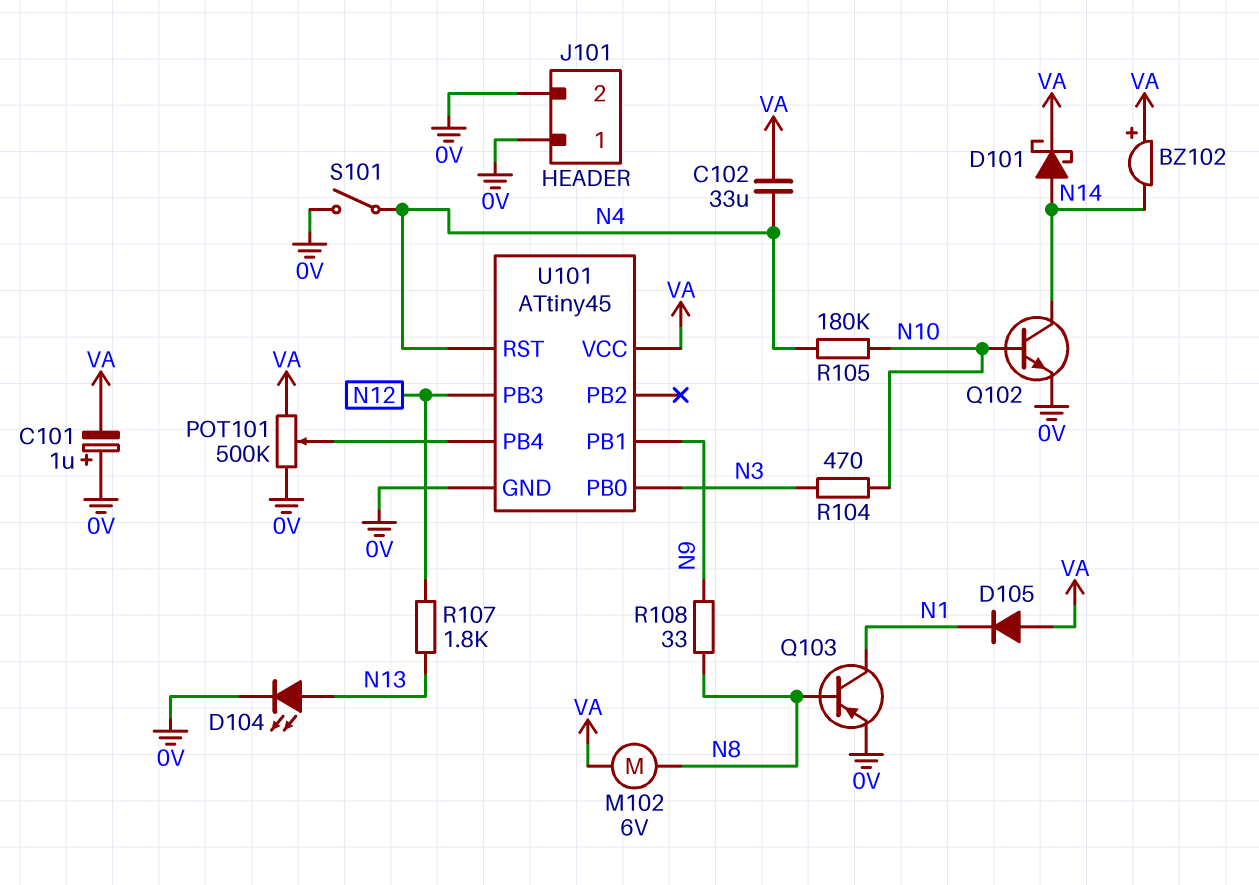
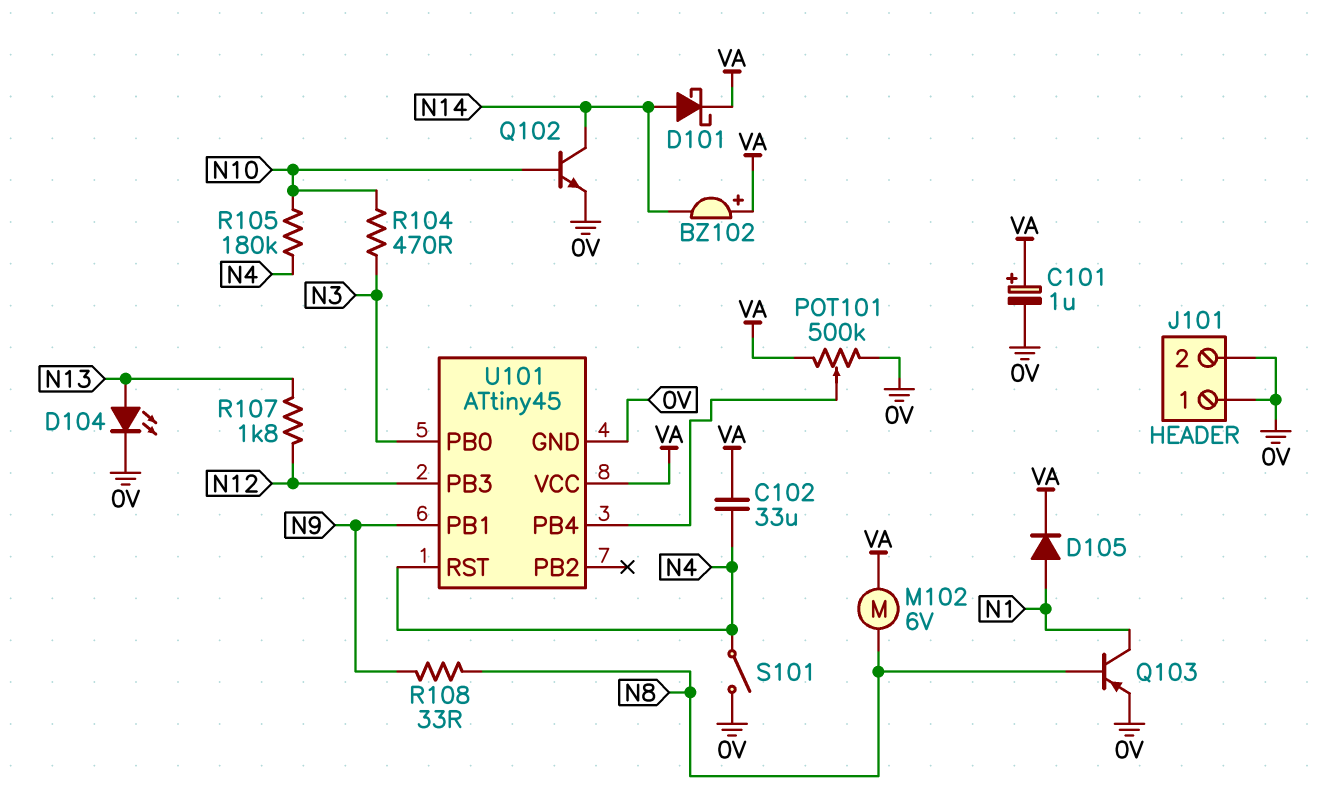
C101: 1uF (plus 0V, minus VA) -> 1uF (plus VA, minus 0V)
D105: diode (A VA, K N1) -> diode (A N1, K VA)

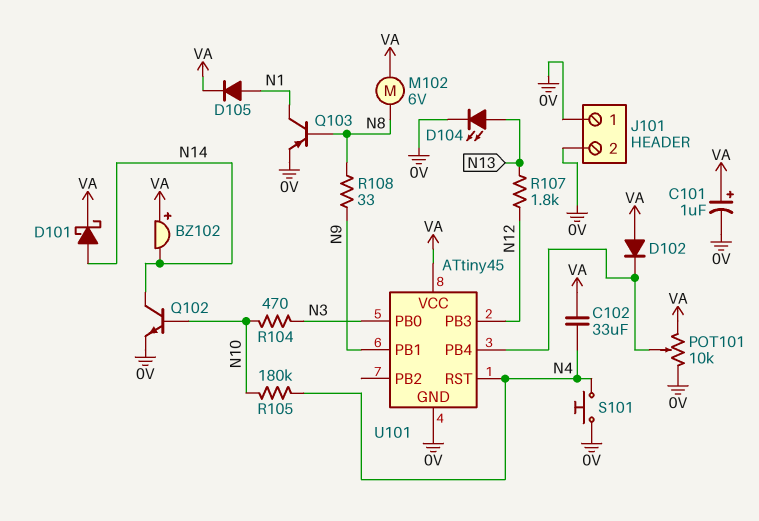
D102: none -> diode (A VA, K U101/PB4)
POT101: 500k (0V, VA, wiper U101/PB4) -> 10k (0V, VA, wiper U101/PB4)
S101: switch (0V, N4) -> button (0V, N4)

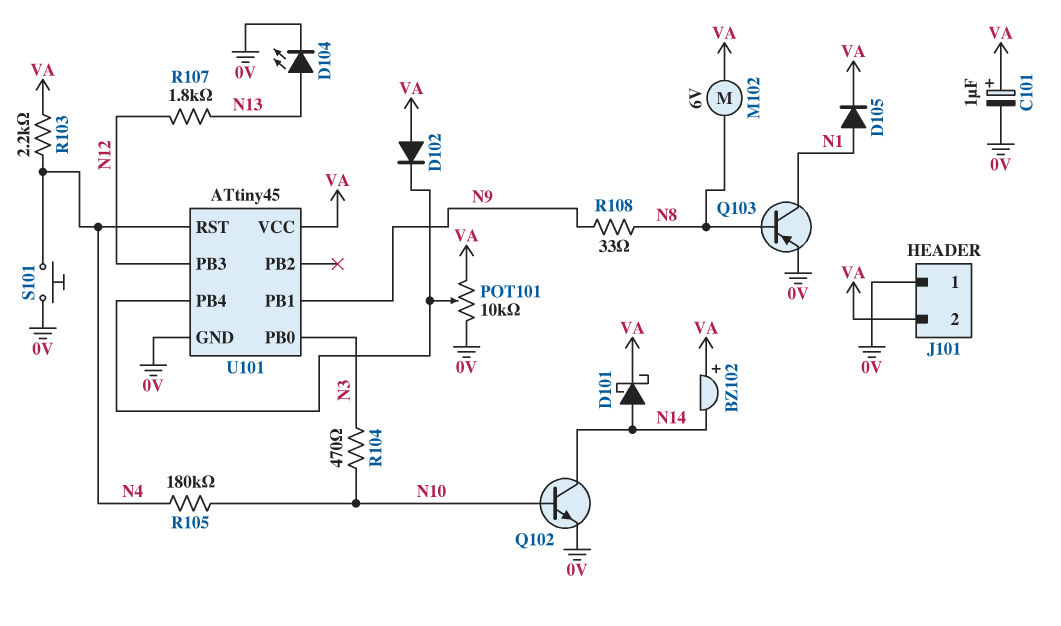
C102: 33uF (N4, VA) -> none
J101 pin 2: 0V -> VA
R103: none -> 2.2k (N4, VA)

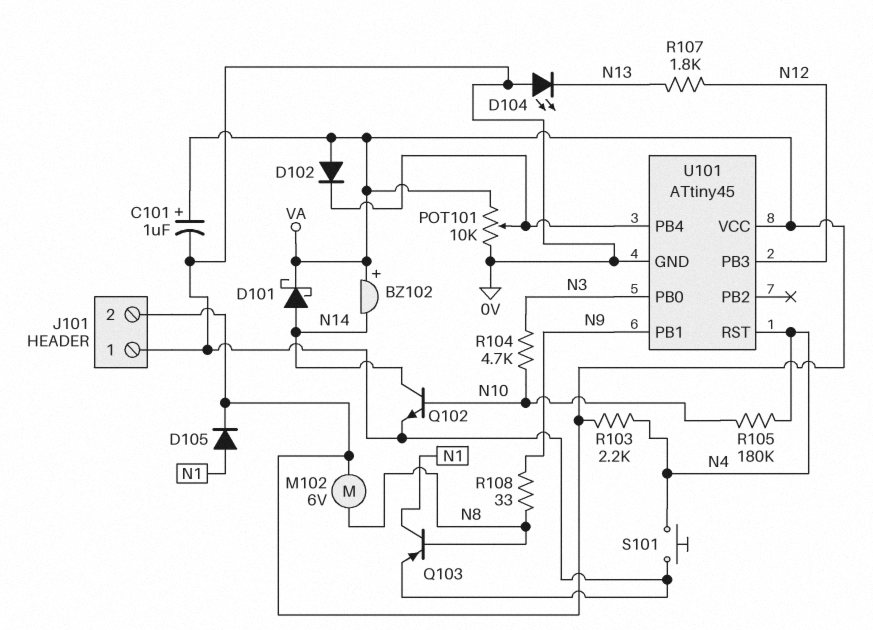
D104: LED (A N13, K 0V) -> LED (A 0V, K N13)
R104: 470 (N3, N10) -> 4.7k (N3, N10)

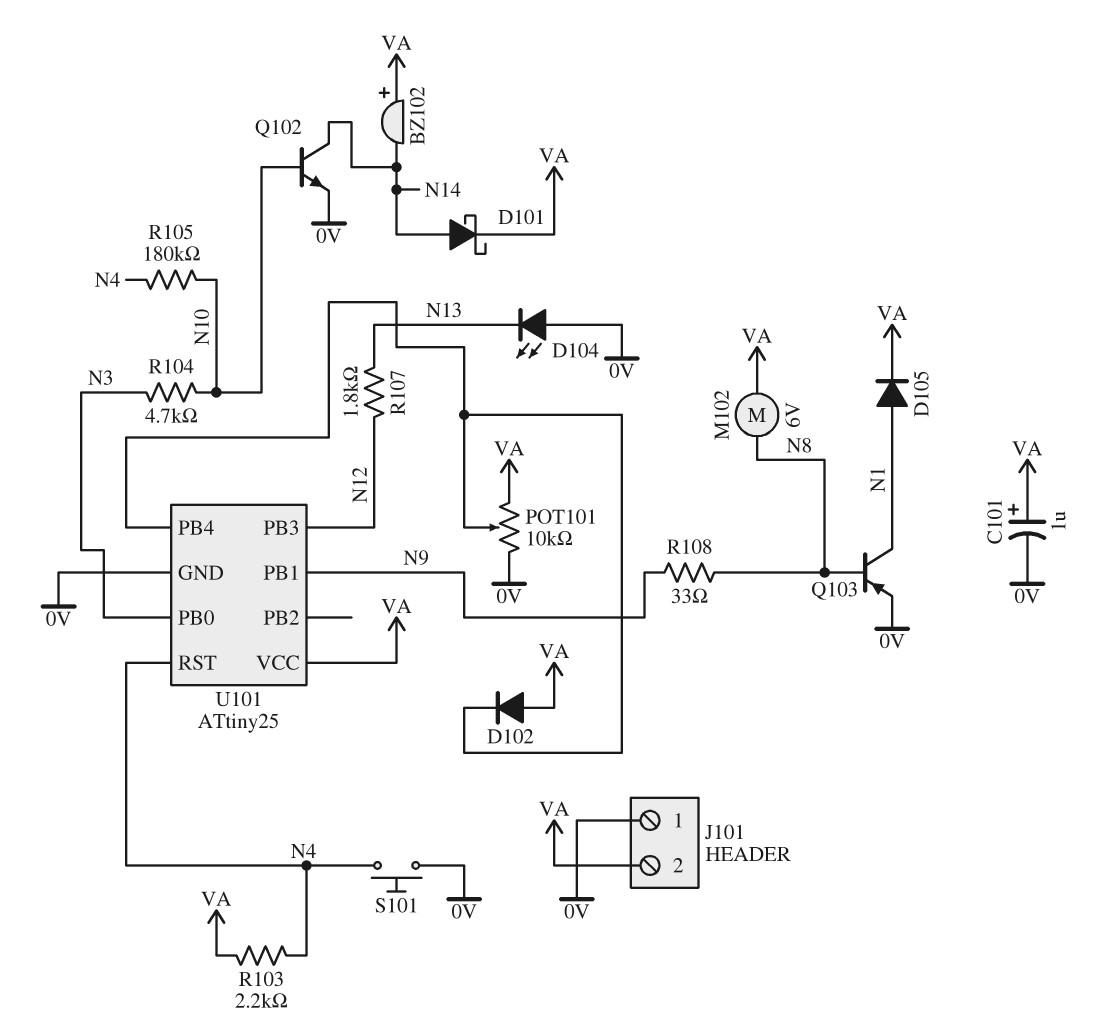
U101: ATtiny45 -> ATtiny25

